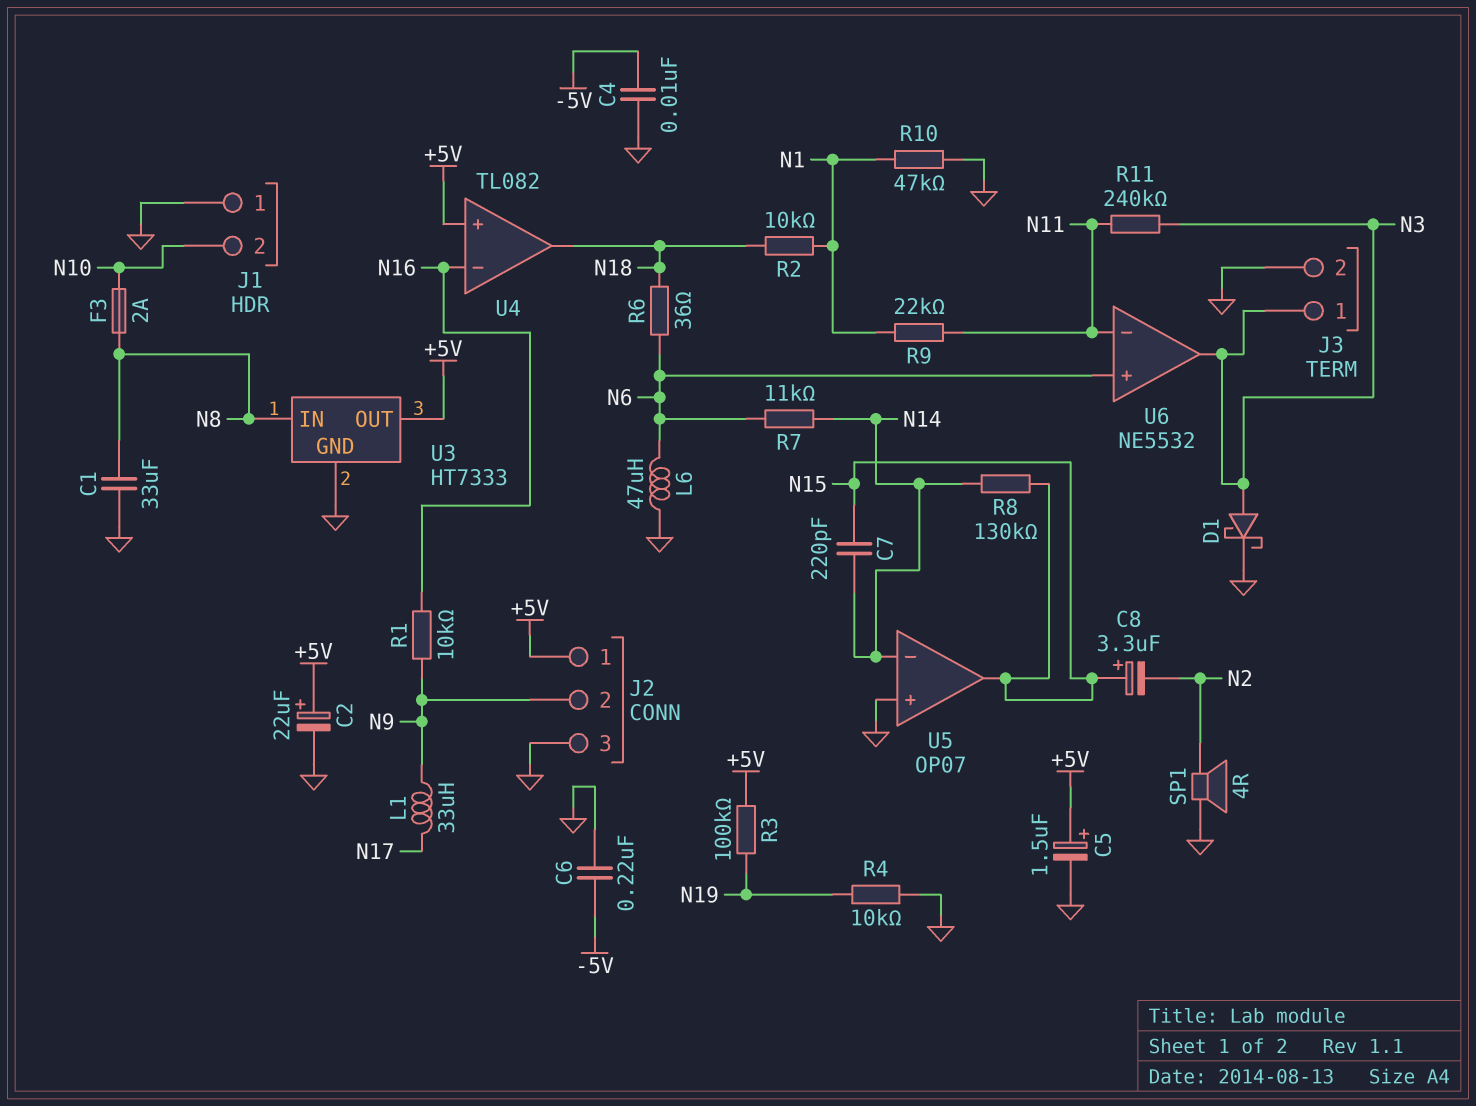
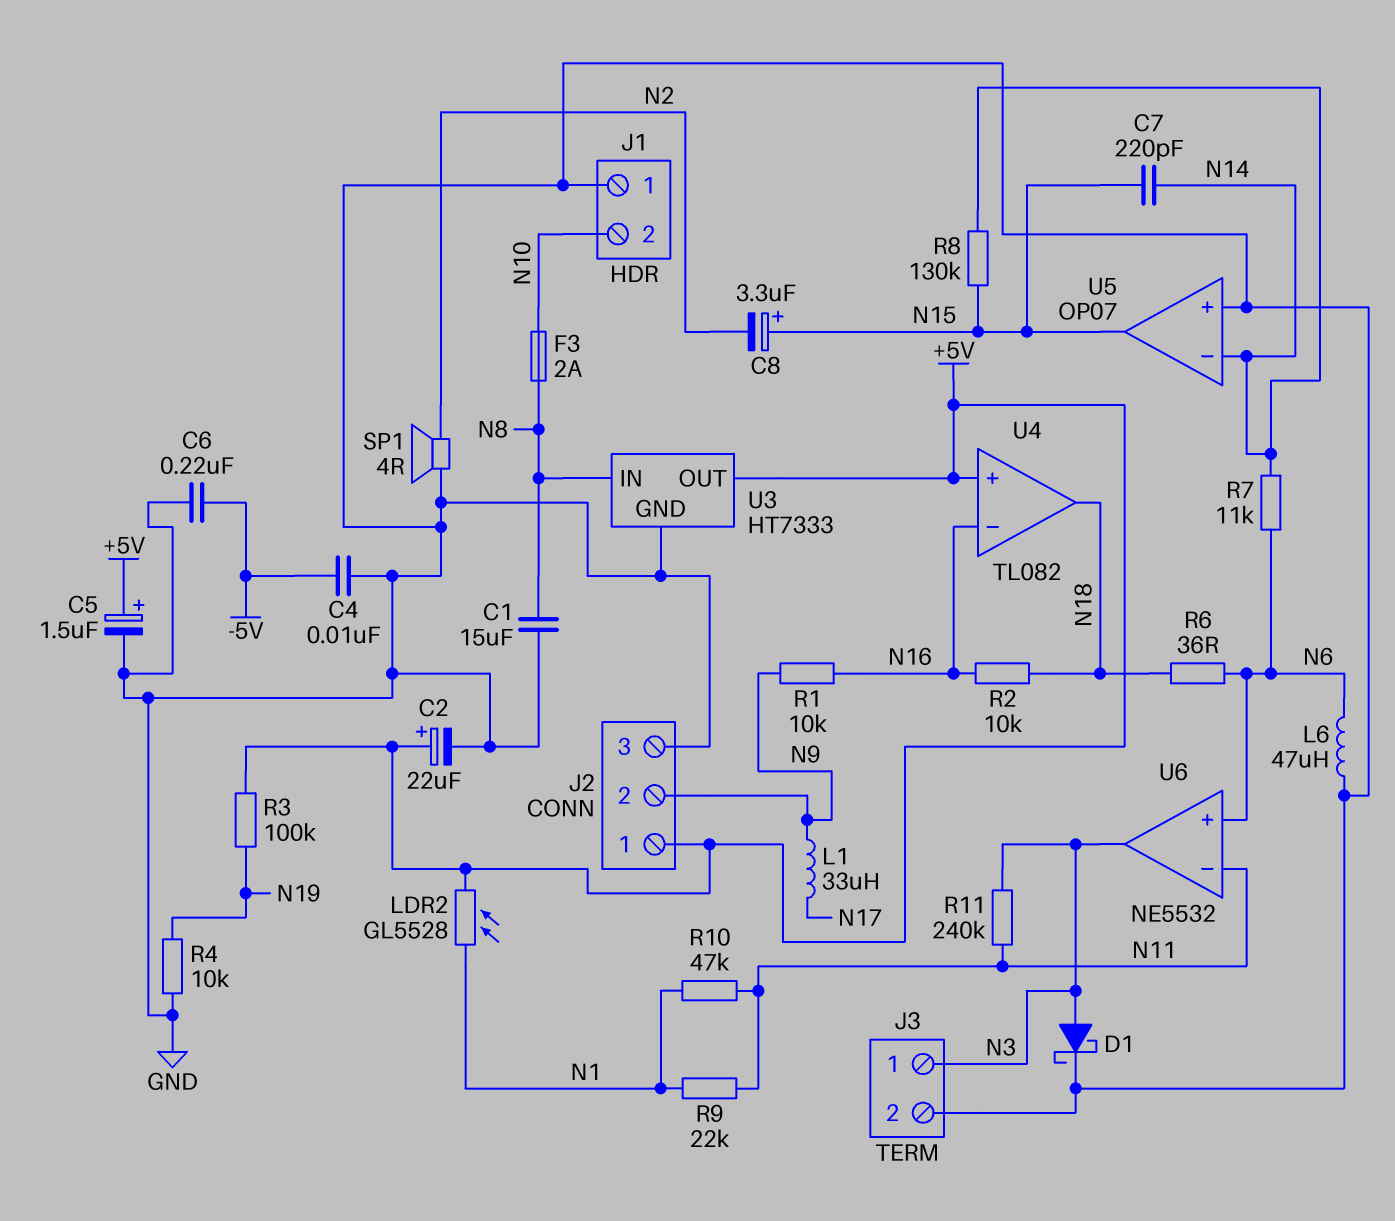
C1: 33uF (GND, N8) -> 15uF (GND, N8)
LDR2: none -> GL5528 (+5V, N1)
R2: 10k (N1, N18) -> 10k (N16, N18)
R10: 47k (GND, N1) -> 47k (N1, N11)

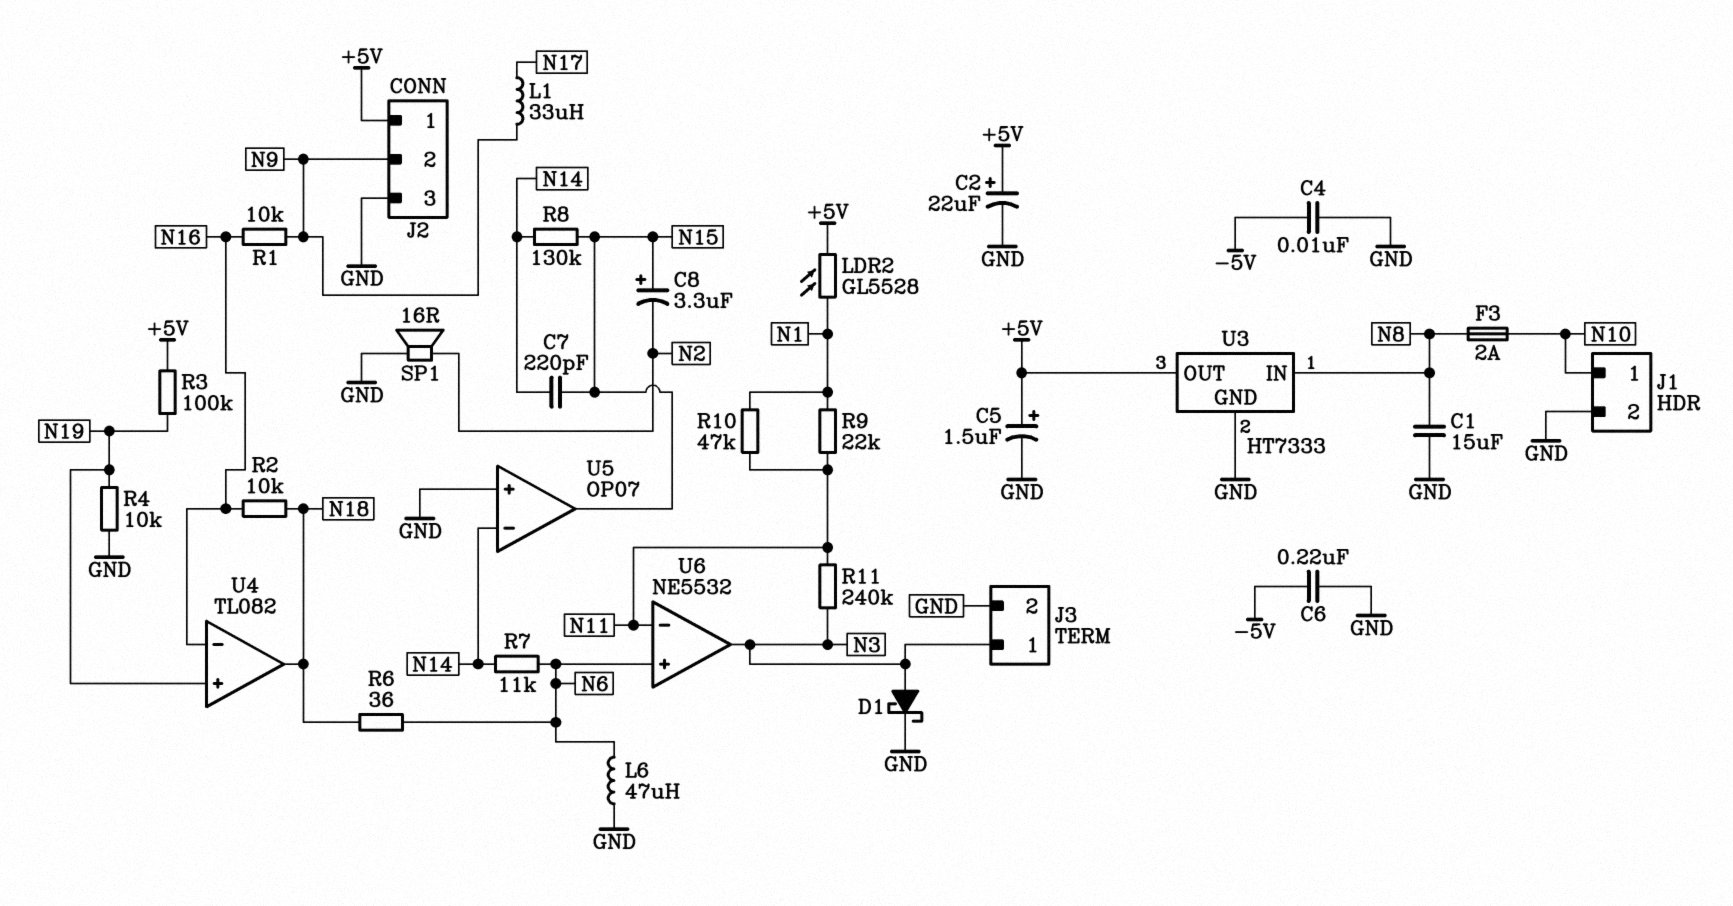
J1 pin 1: GND -> N10
J1 pin 2: N10 -> GND
SP1: speaker 4R (GND, N2) -> speaker 16R (GND, N2)
U4 pin in+: +5V -> N19

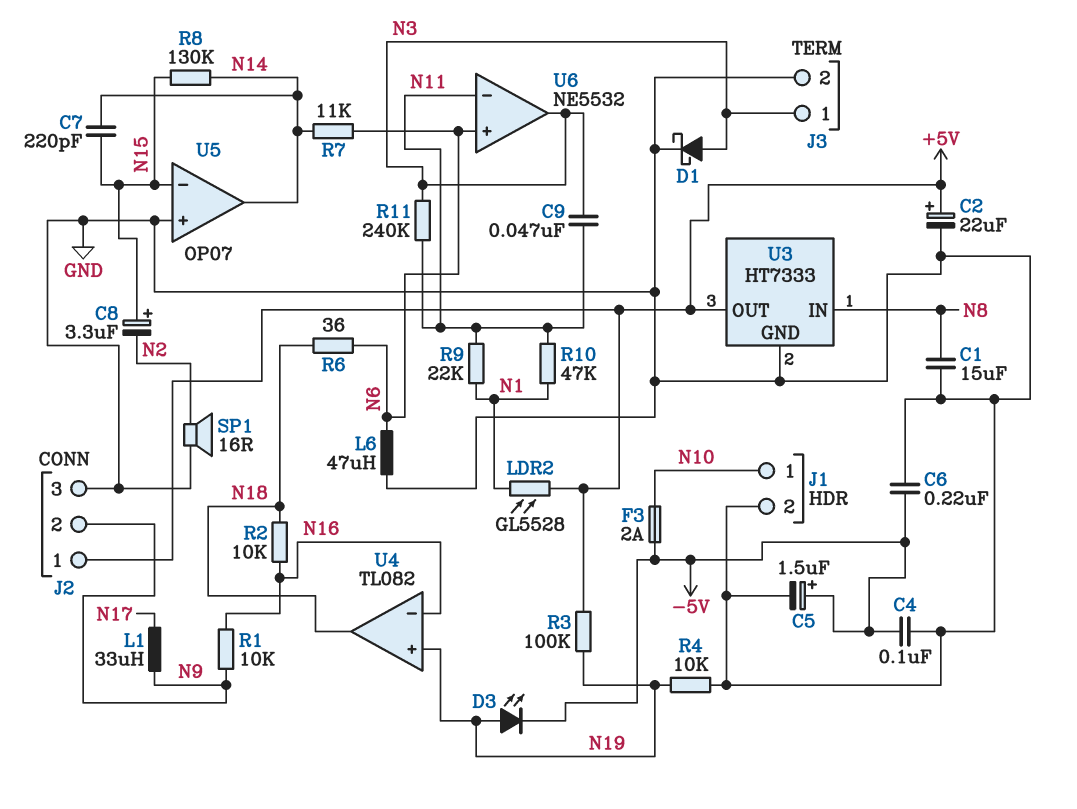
C4: 10nF (-5V, GND) -> 100nF (-5V, GND)
C5: 1.5uF (plus +5V, minus GND) -> 1.5uF (plus -5V, minus GND)
C9: none -> 47nF (N3, N11)
D3: none -> LED (A N19, K -5V)
F3: 2A (N8, N10) -> 2A (-5V, N10)
U5 pin in-: N14 -> N15
U5 pin out: N15 -> N14

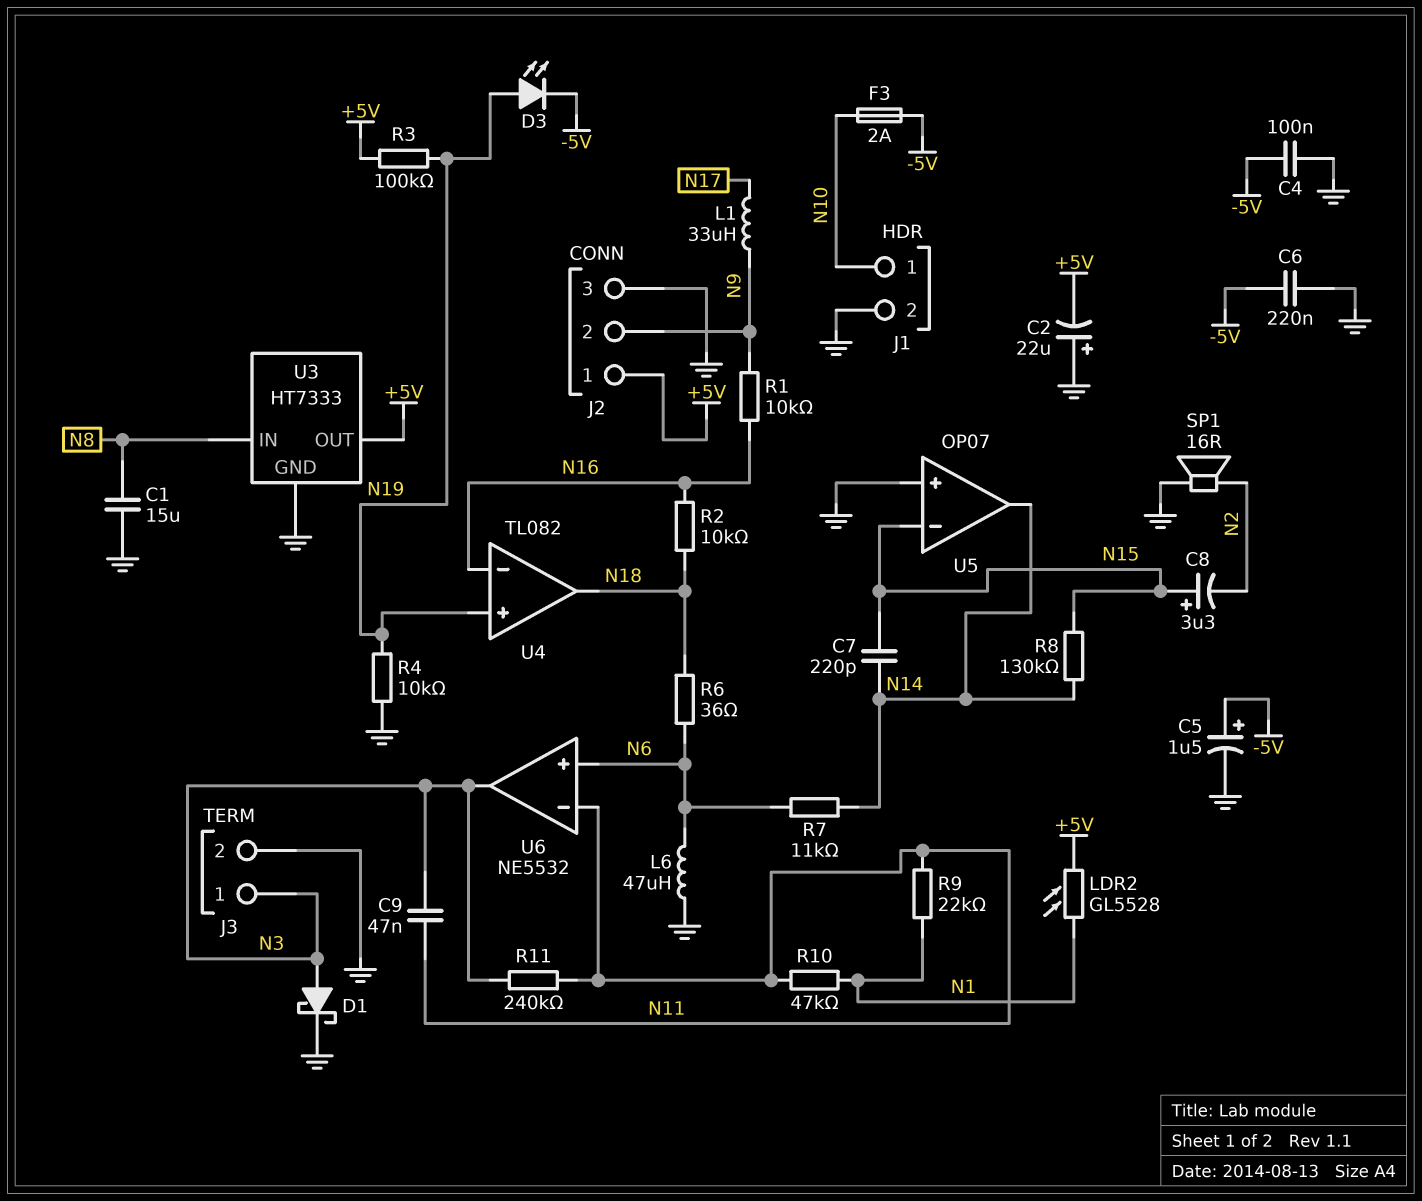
C2: 22uF (plus +5V, minus GND) -> 22uF (plus GND, minus +5V)

